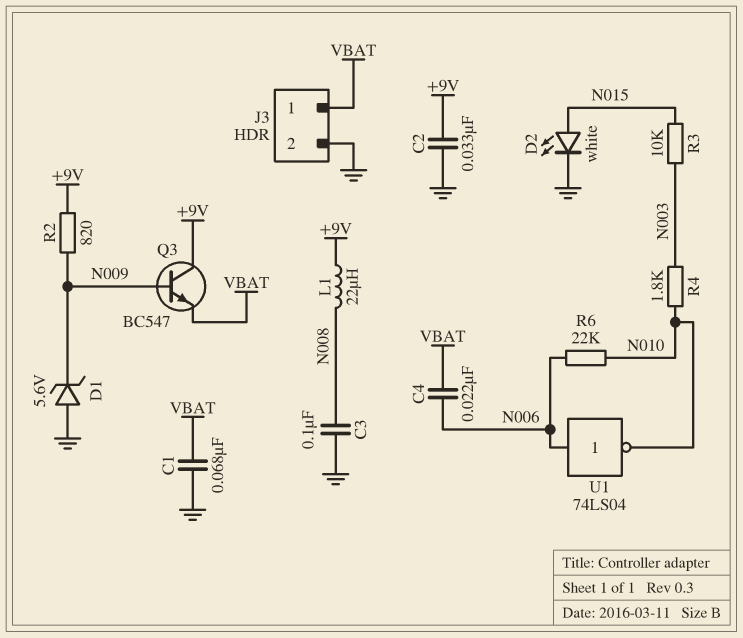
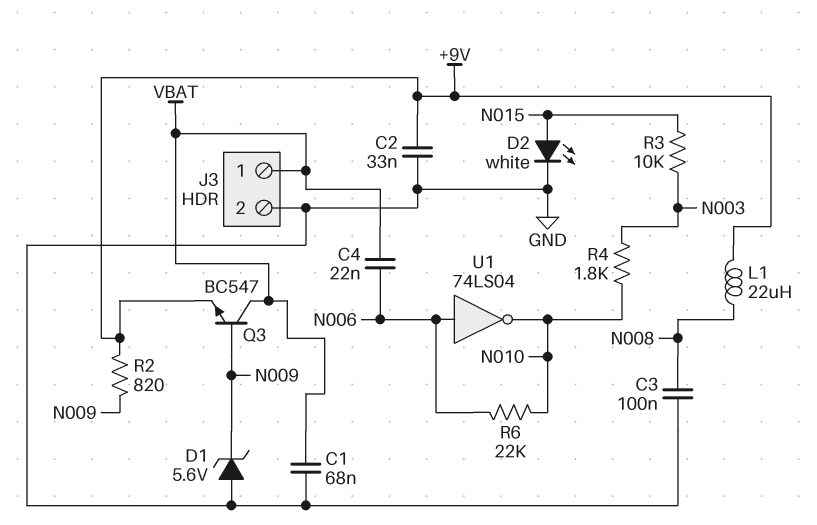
Q3: NPN BC547 (B N009, C +9V, E VBAT) -> NPN BC547 (B N009, C VBAT, E +9V)

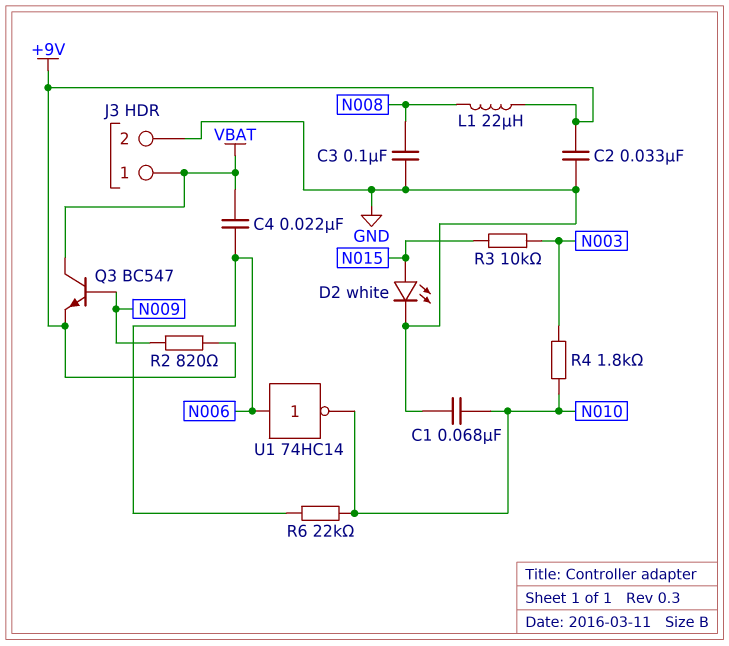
C1: 68nF (GND, VBAT) -> 68nF (GND, N010)
D1: zener 5.6V (A GND, K N009) -> none
U1: NOT 74LS04 (in N006, out N010) -> NOT 74HC14 (in N006, out N010)

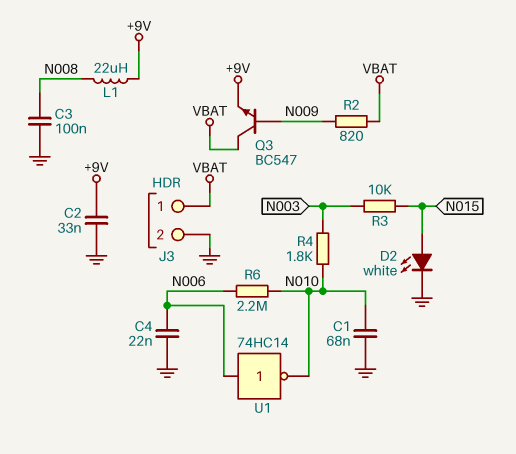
C4: 22nF (N006, VBAT) -> 22nF (GND, N006)
R2: 820 (+9V, N009) -> 820 (N009, VBAT)
R6: 22k (N006, N010) -> 2.2M (N006, N010)

